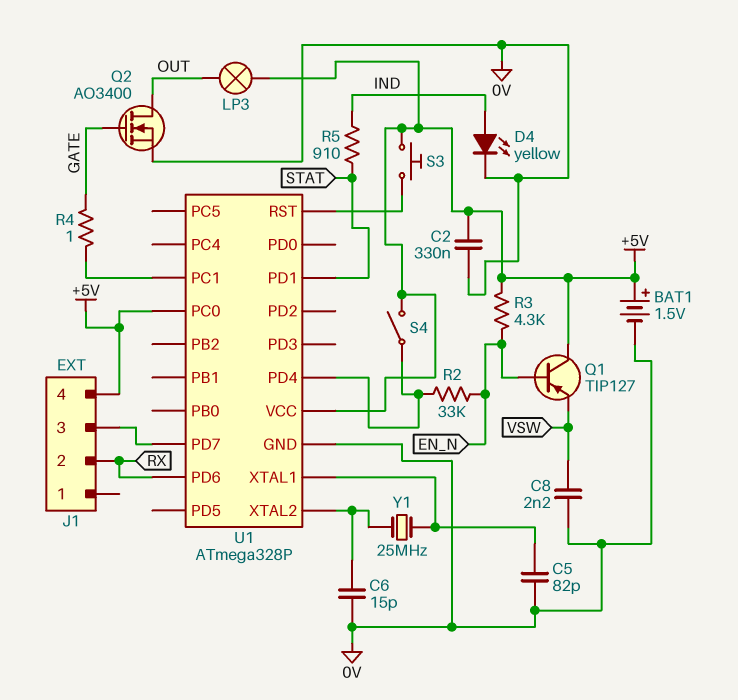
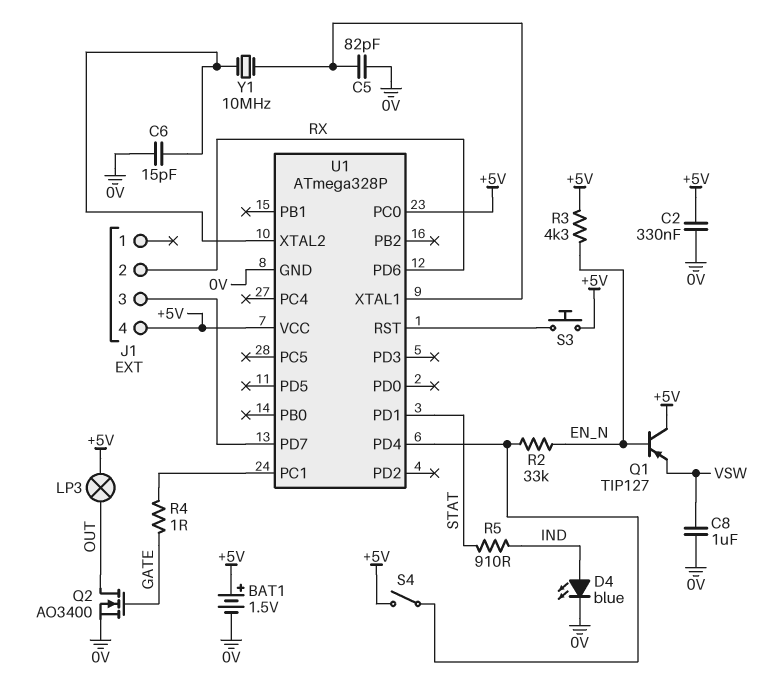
C8: 2.2nF (0V, VSW) -> 1uF (0V, VSW)
D4: LED yellow (A IND, K 0V) -> LED blue (A IND, K 0V)
Y1: 25MHz (U1/XTAL1, U1/XTAL2) -> 10MHz (U1/XTAL1, U1/XTAL2)

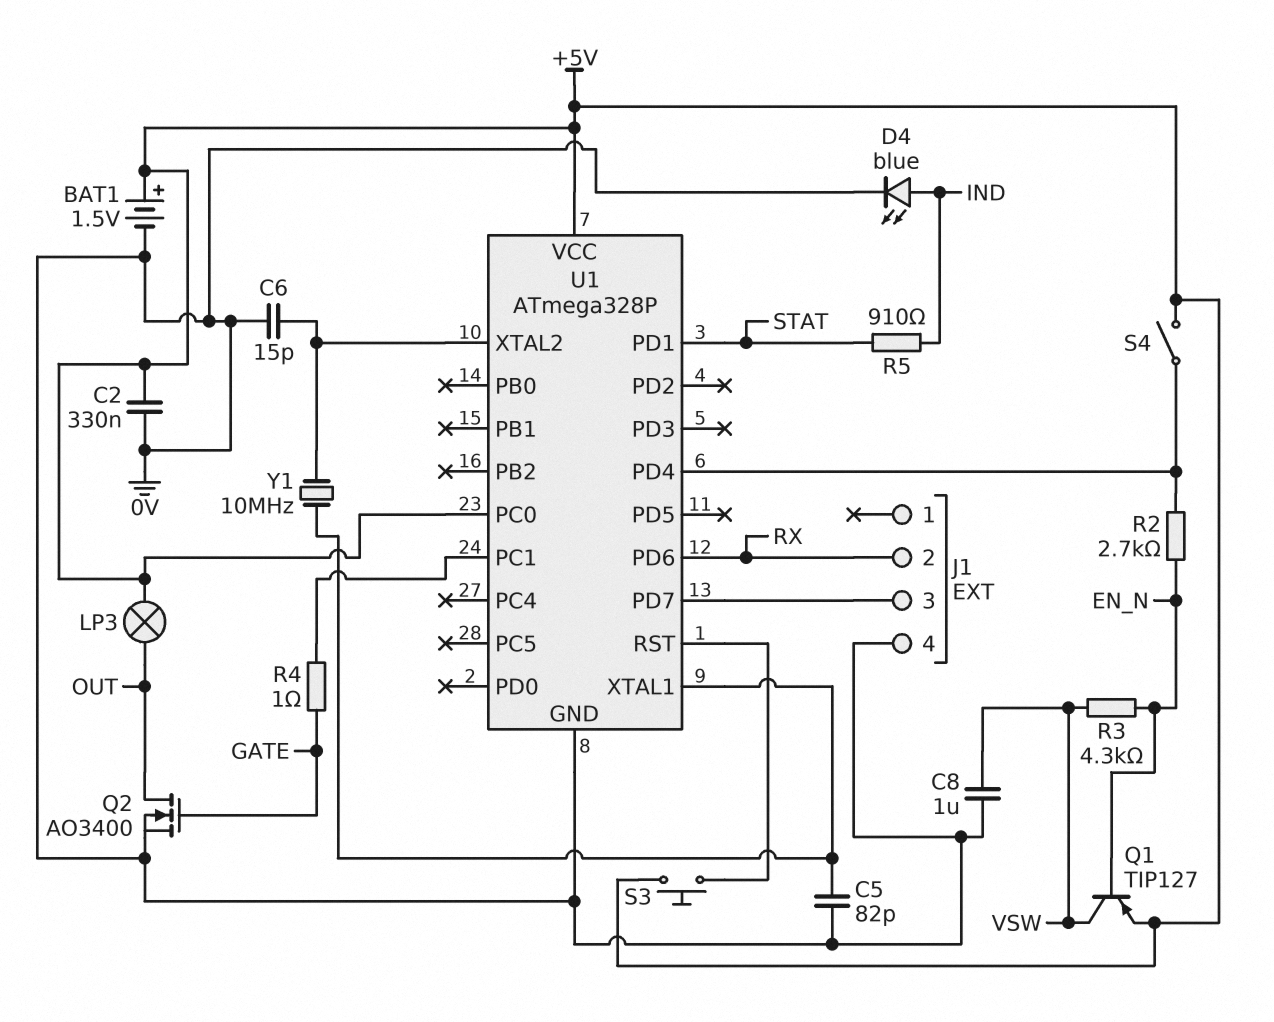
J1 pin 4: +5V -> 0V
Q1: PNP TIP127 (B EN_N, C +5V, E VSW) -> PNP TIP127 (B EN_N, C VSW, E +5V)
R2: 33k (EN_N, U1/PD4) -> 2.7k (EN_N, U1/PD4)
R3: 4.3k (+5V, EN_N) -> 4.3k (EN_N, VSW)

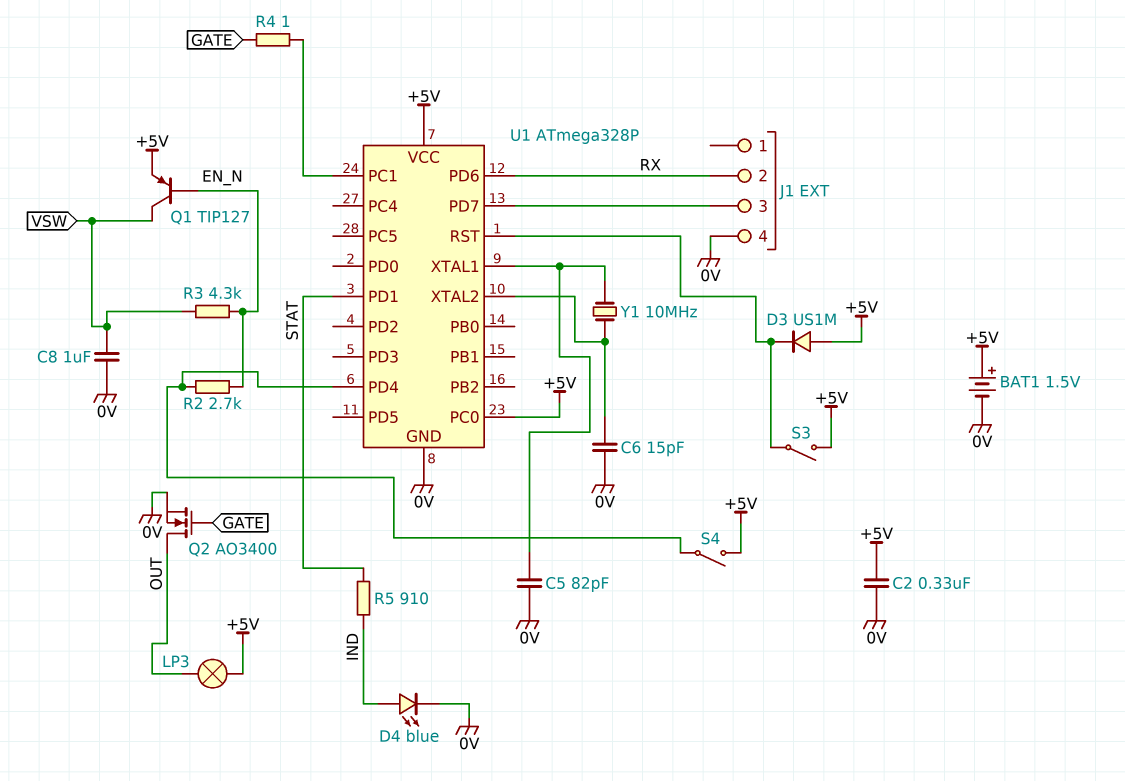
D3: none -> diode US1M (A +5V, K U1/RST)
S3: button (+5V, U1/RST) -> switch (+5V, U1/RST)

